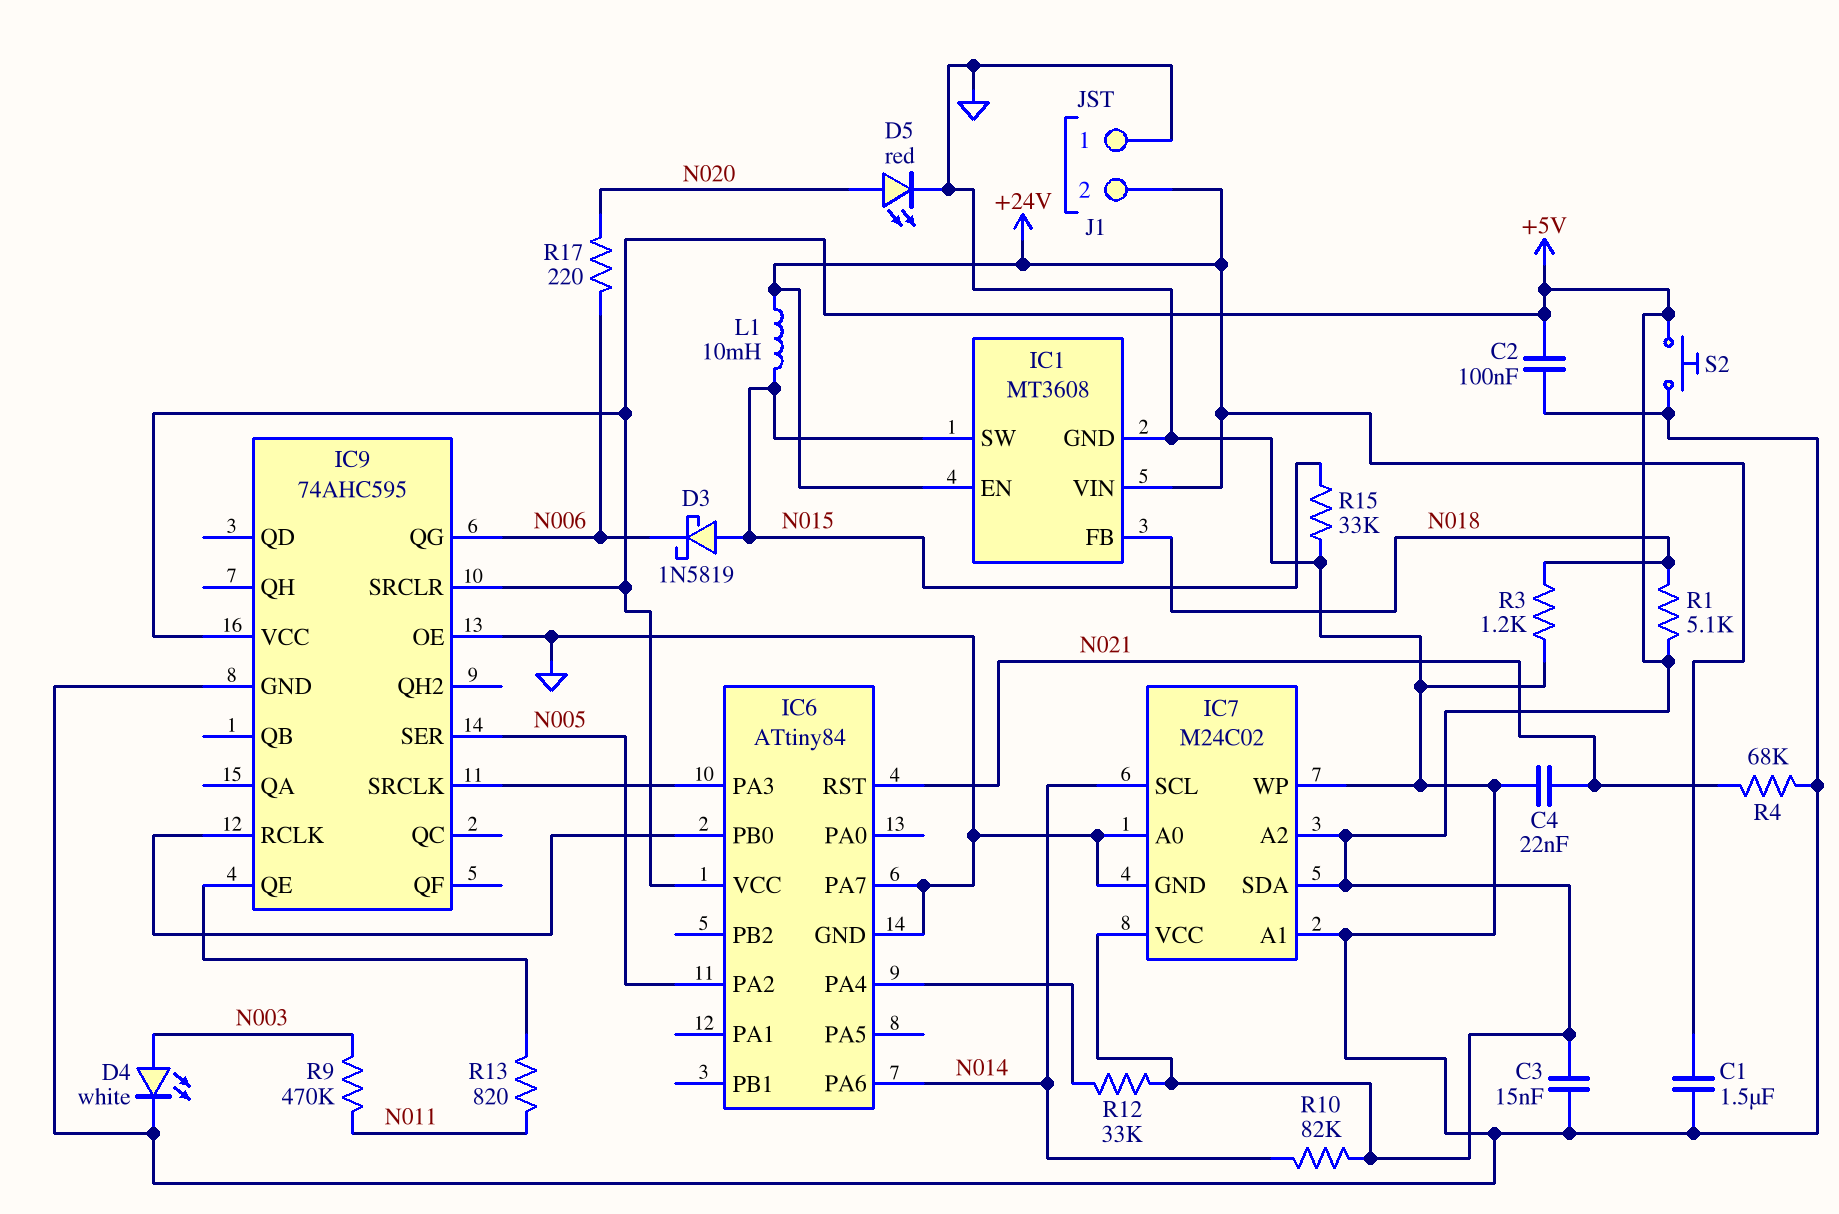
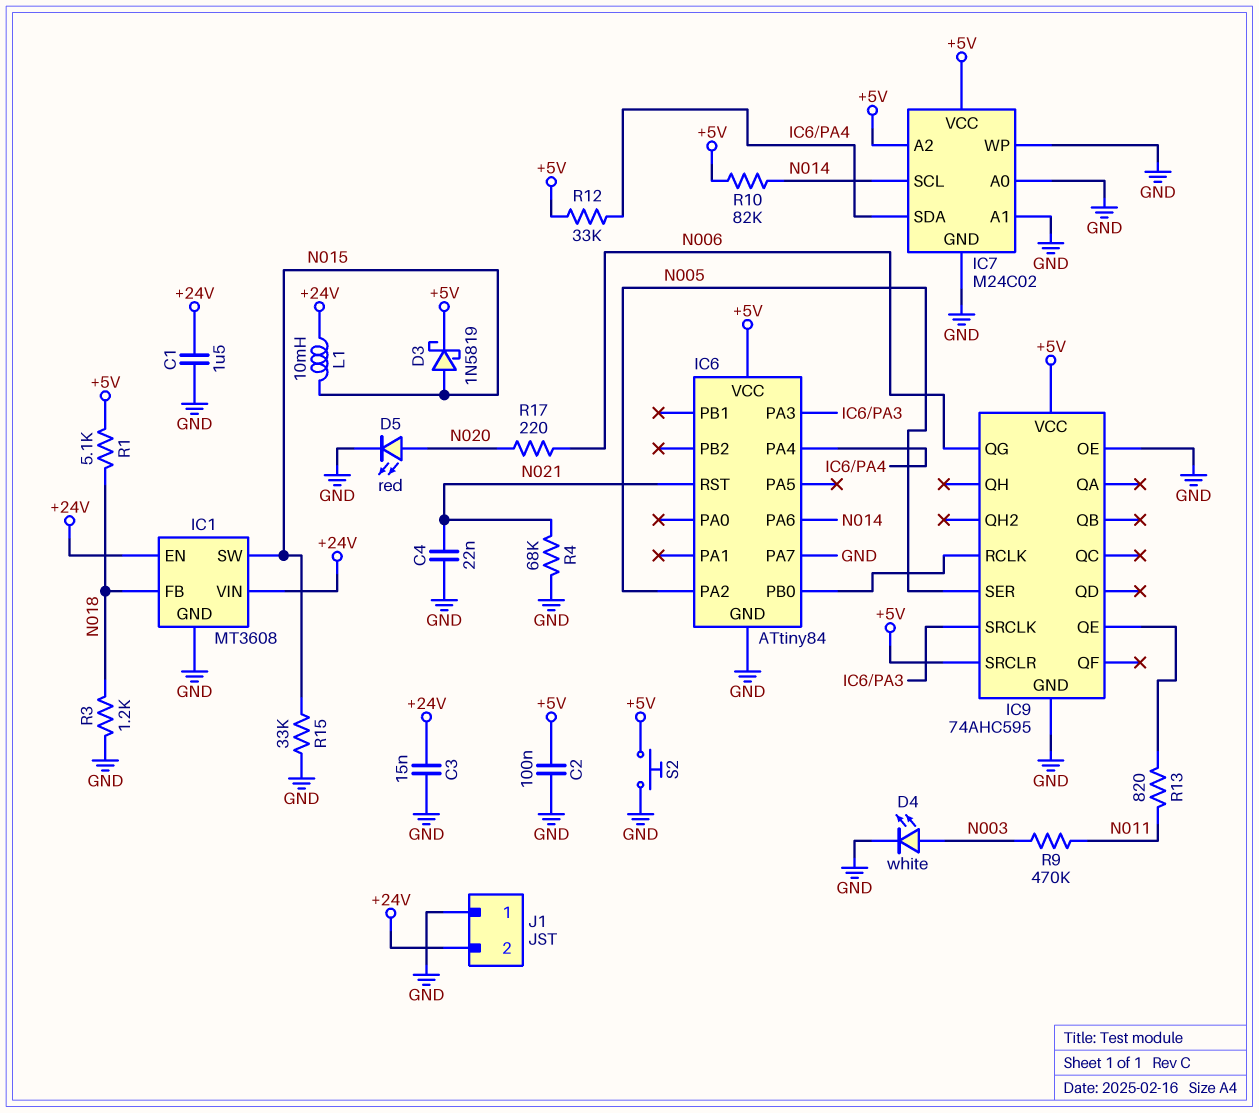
C3: 15nF (+5V, GND) -> 15nF (+24V, GND)
D3: schottky 1N5819 (A N015, K N006) -> schottky 1N5819 (A N015, K +5V)
IC7 pin SDA: +5V -> IC6/PA4

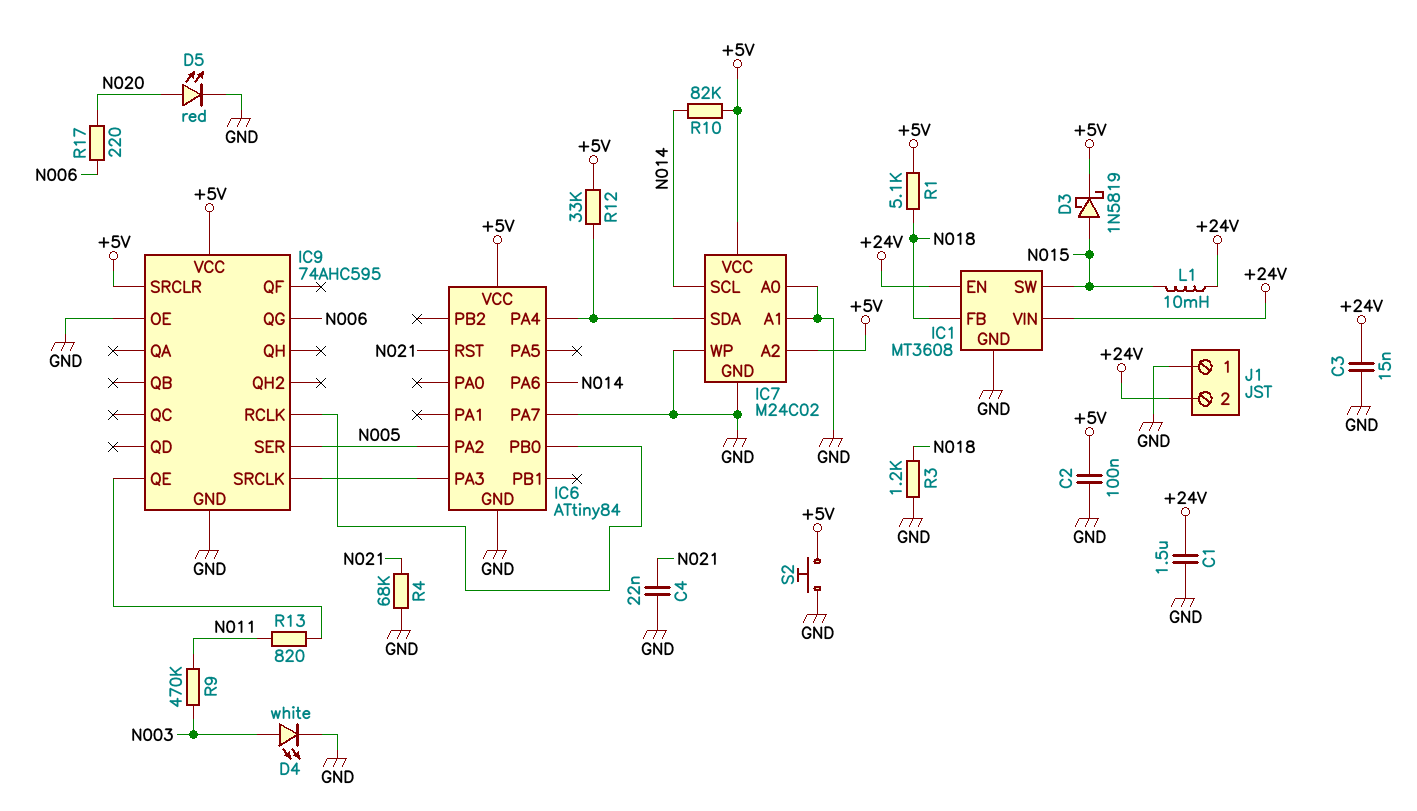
R15: 33k (GND, N015) -> none

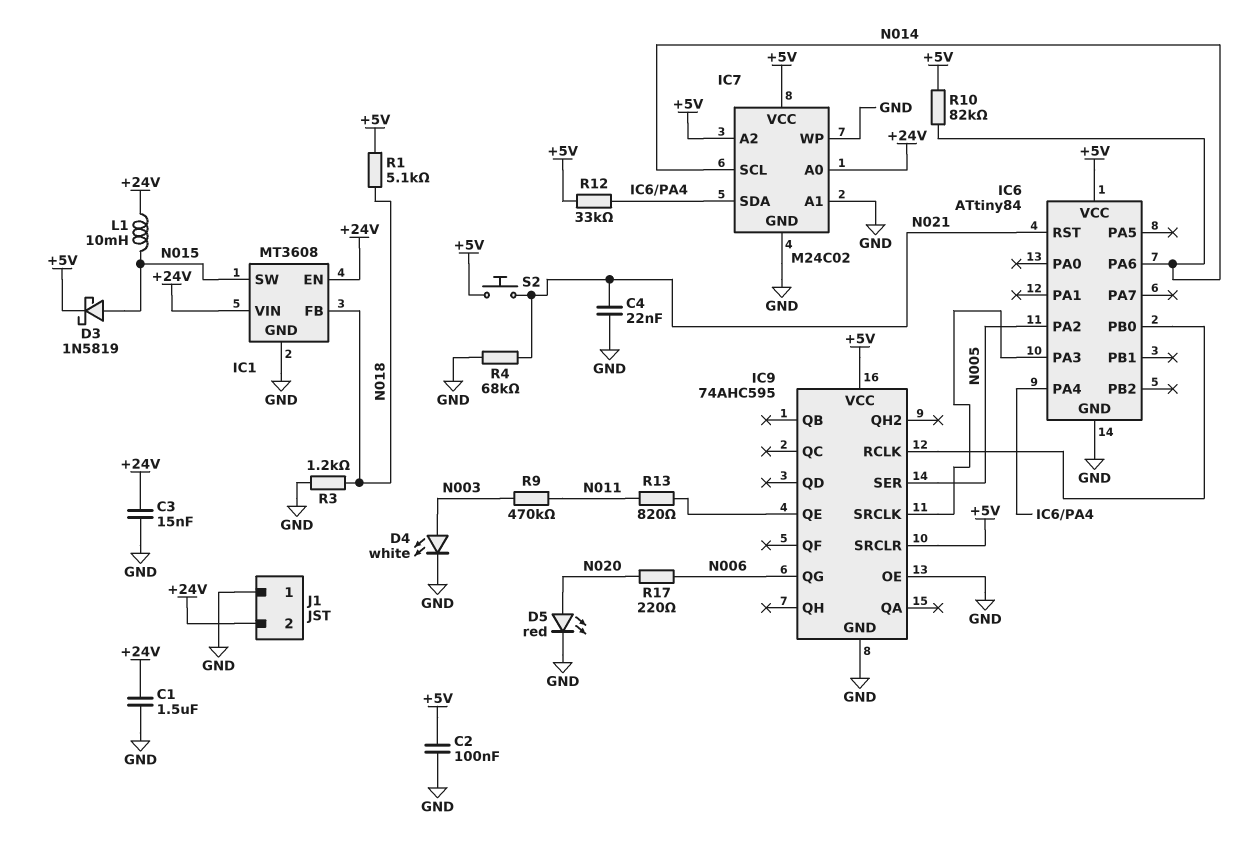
IC6 pin PA7: GND -> none
IC7 pin A0: GND -> +24V
S2: button (+5V, GND) -> button (+5V, N021)

